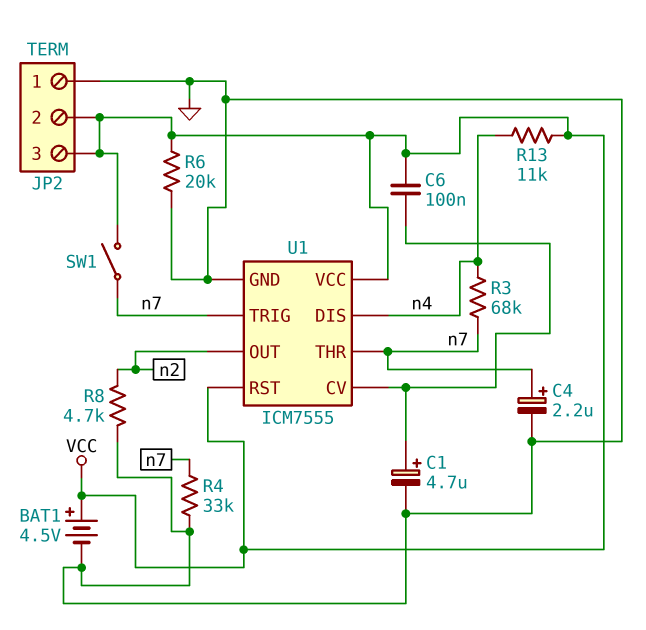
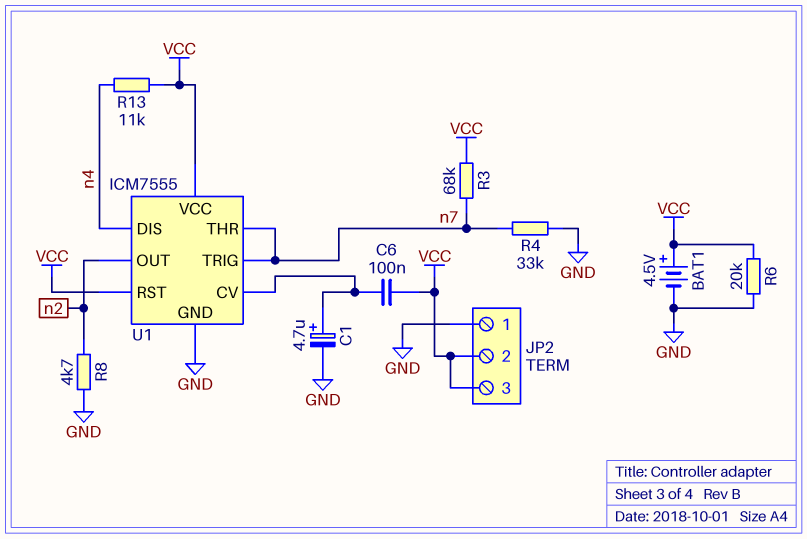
C4: 2.2uF (plus n7, minus GND) -> none
R3: 68k (n4, n7) -> 68k (VCC, n7)
SW1: switch (VCC, n7) -> none

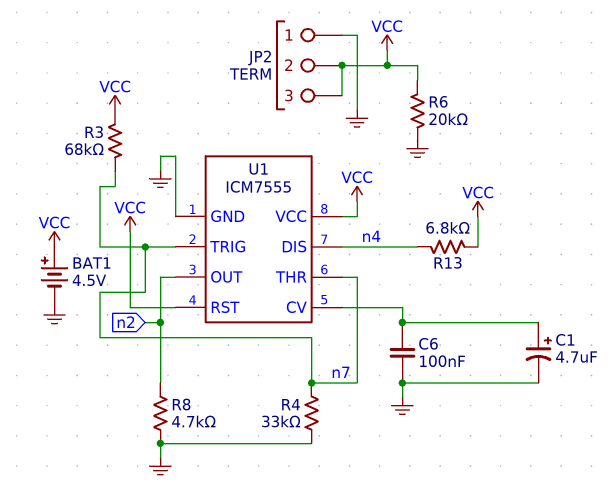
C6: 100nF (U1/CV, VCC) -> 100nF (GND, U1/CV)
R13: 11k (VCC, n4) -> 6.8k (VCC, n4)

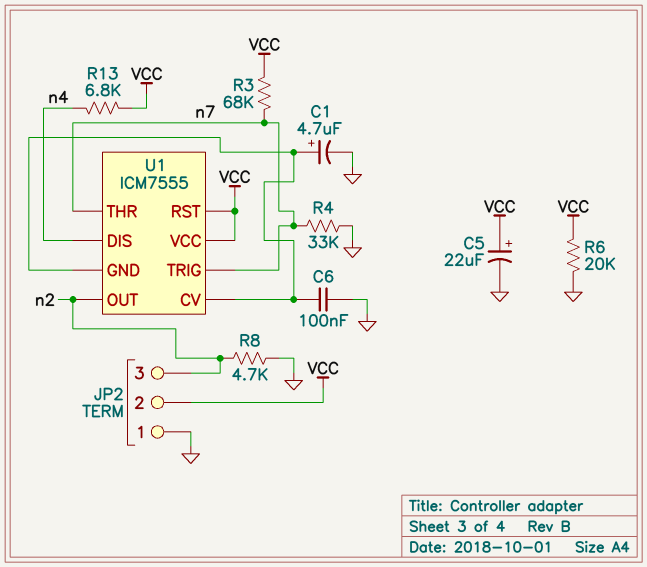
BAT1: 4.5V (plus VCC, minus GND) -> none
C5: none -> 22uF (plus VCC, minus GND)
JP2 pin 3: VCC -> n2
U1 pin GND: GND -> U1/CV

